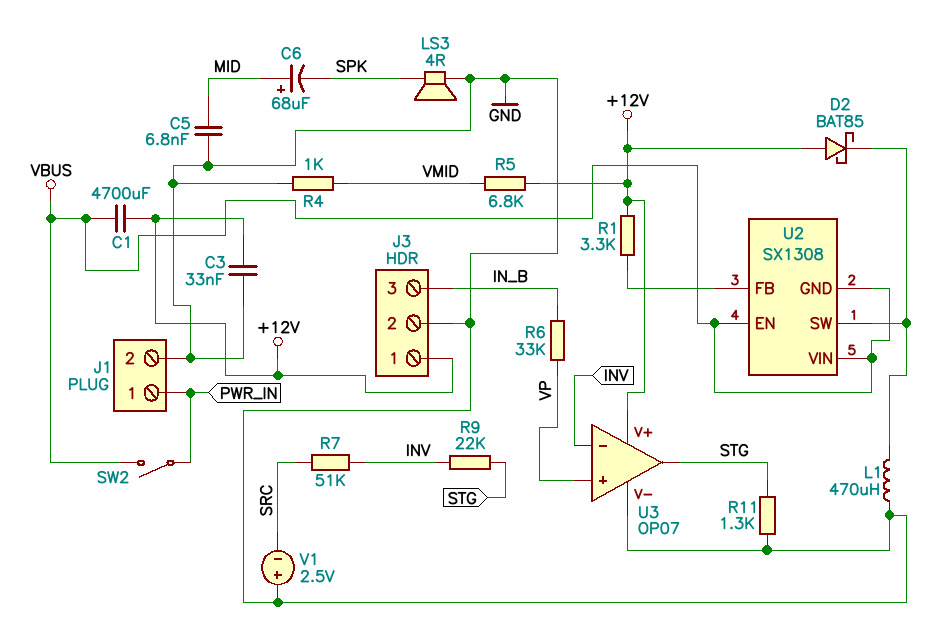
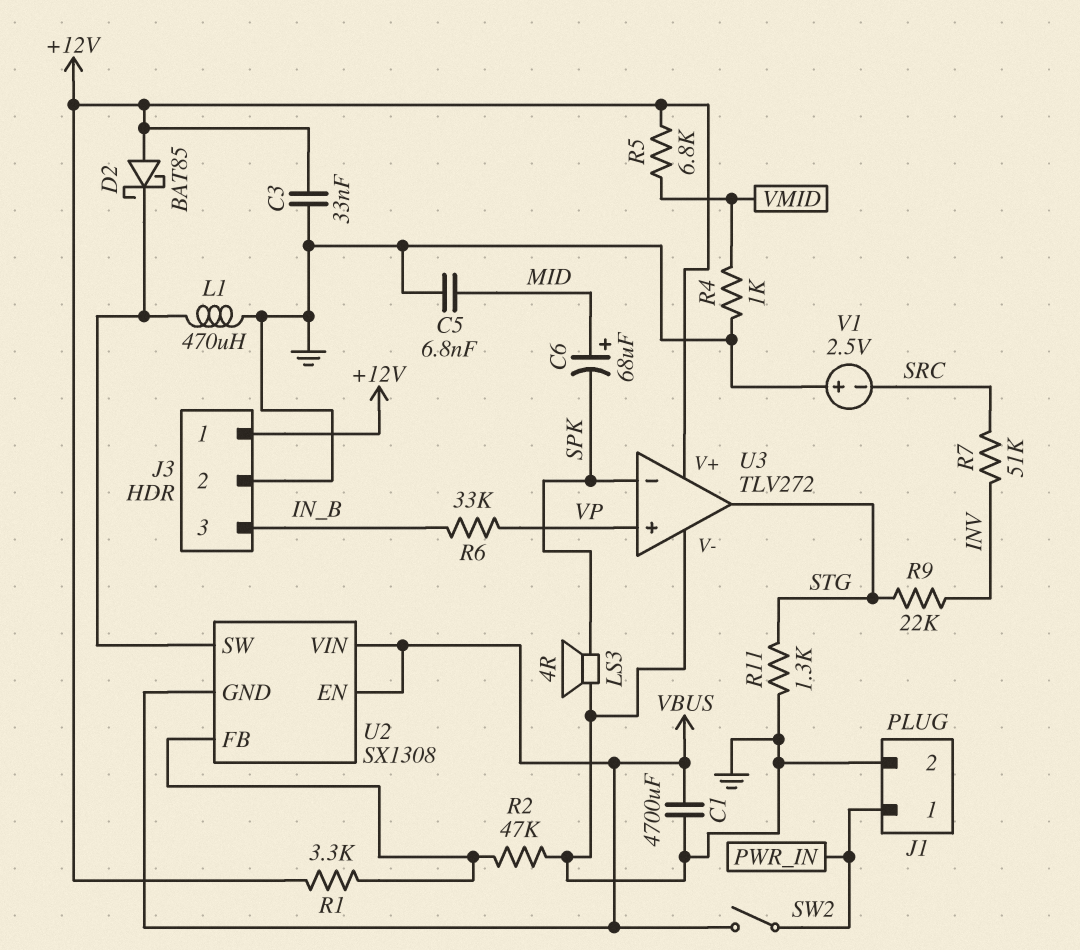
C1: 4700uF (+12V, VBUS) -> 4700uF (GND, VBUS)
R2: none -> 47k (GND, U2/FB)
U3: OP07 -> TLV272
U3 pin in-: INV -> SPK

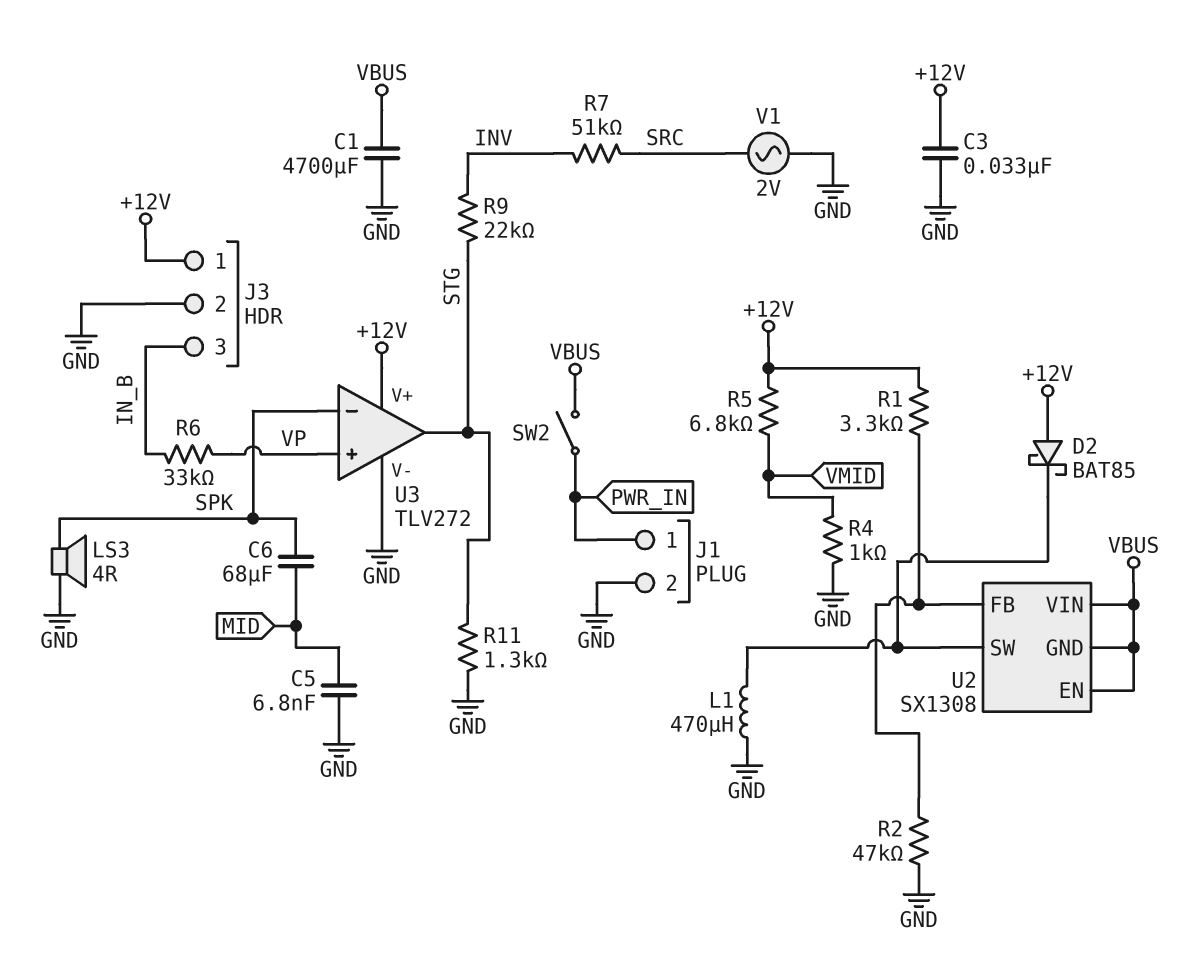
C6: 68uF (plus MID, minus SPK) -> 68uF (MID, SPK)
V1: 2.5V (plus GND, minus SRC) -> AC 2V (GND, SRC)

